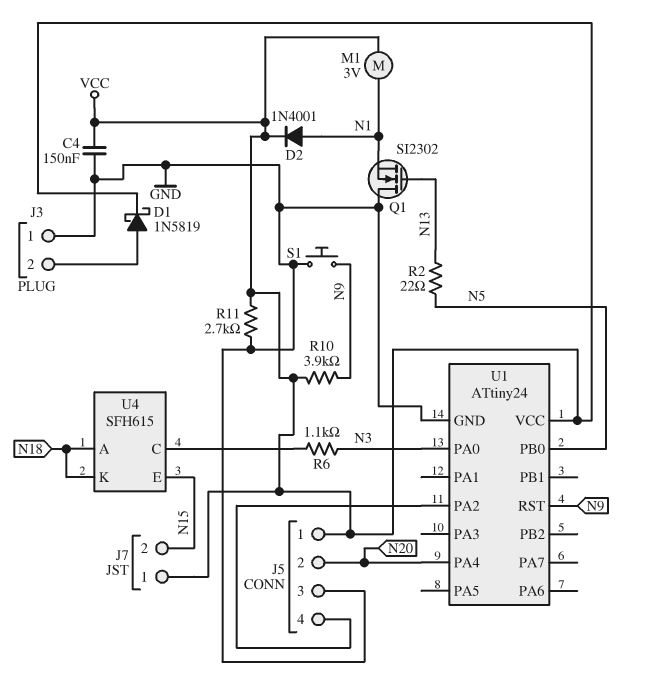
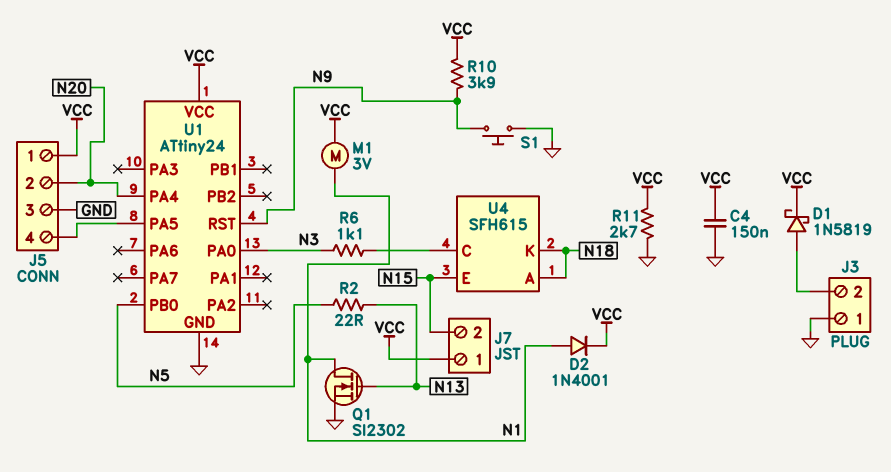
Q1: NMOS SI2302 (G N13, D GND, S N1) -> NMOS SI2302 (G N13, D N1, S GND)
U1 pin PA2: J5/4 -> none
U1 pin PA5: none -> J5/4

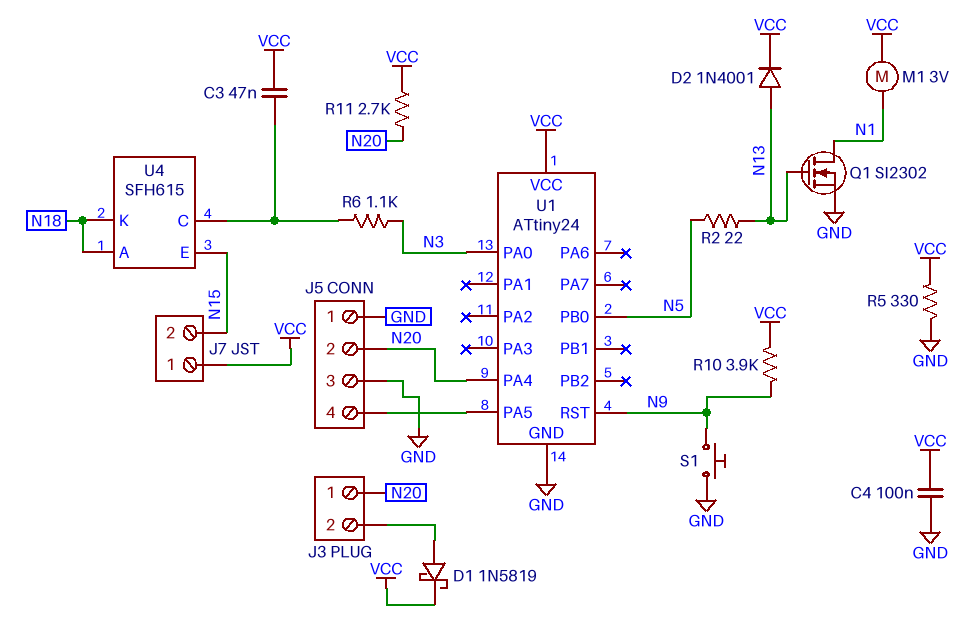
C3: none -> 47nF (U4/C, VCC)
C4: 150nF (GND, VCC) -> 100nF (GND, VCC)
D2: diode 1N4001 (A N1, K VCC) -> diode 1N4001 (A N13, K VCC)
J3 pin 1: GND -> N20
J5 pin 1: VCC -> GND
R5: none -> 330 (GND, VCC)
R11: 2.7k (GND, VCC) -> 2.7k (N20, VCC)

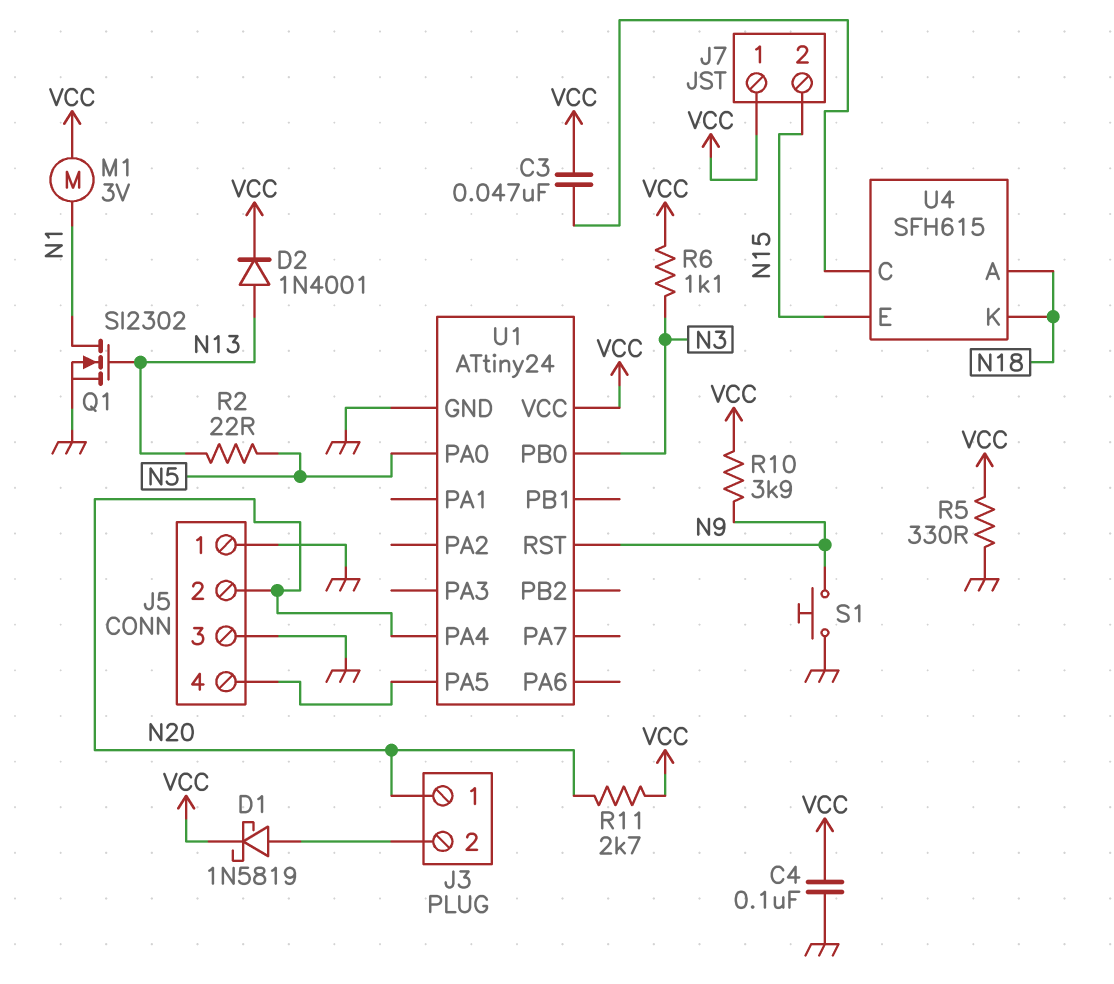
R6: 1.1k (N3, U4/C) -> 1.1k (N3, VCC)
U1 pin PA0: N3 -> N5
U1 pin PB0: N5 -> N3

